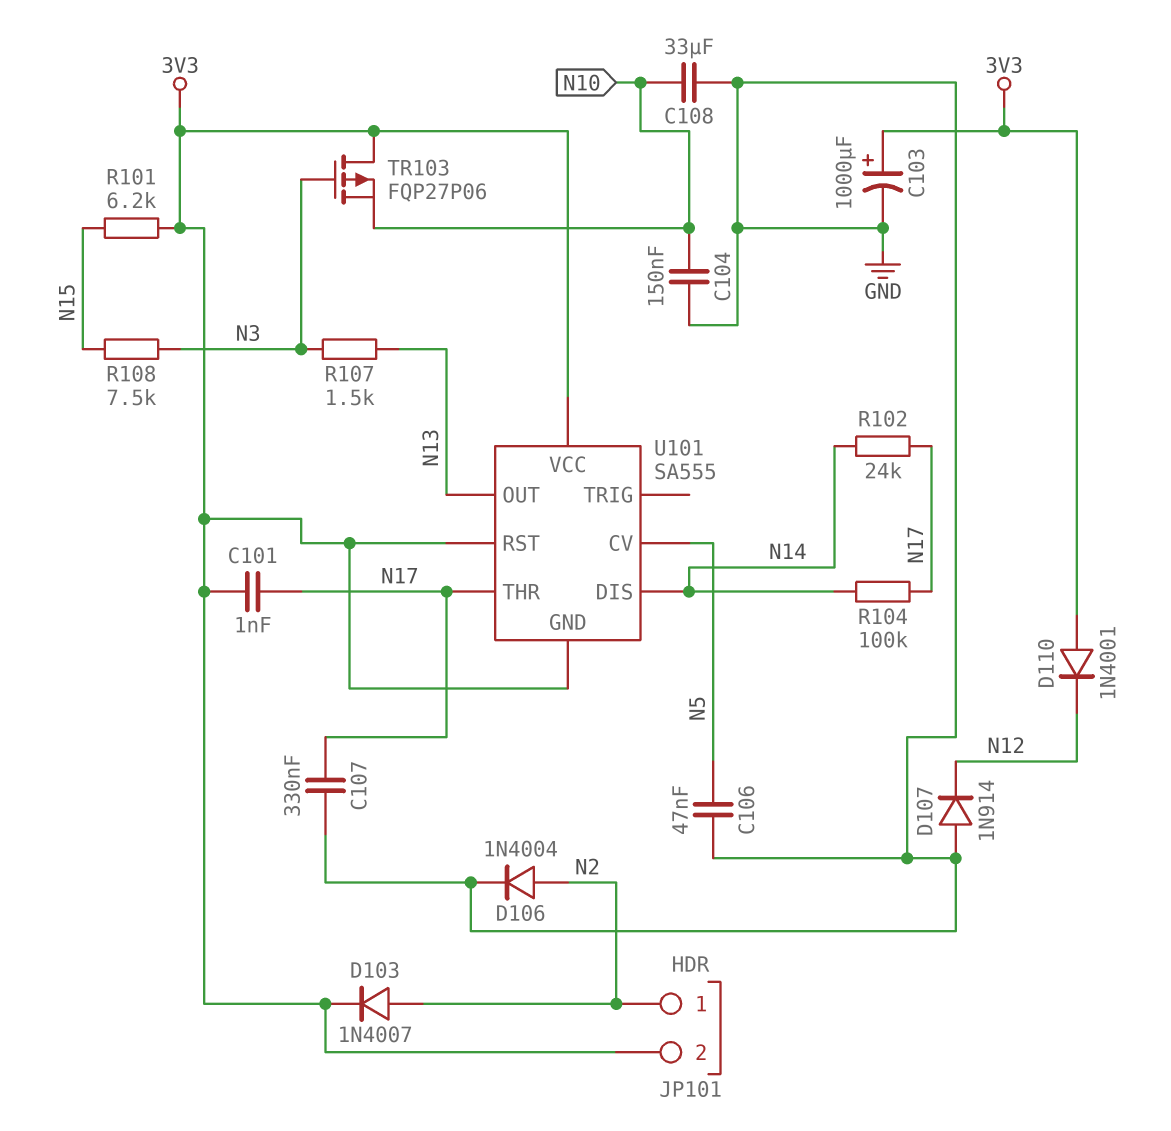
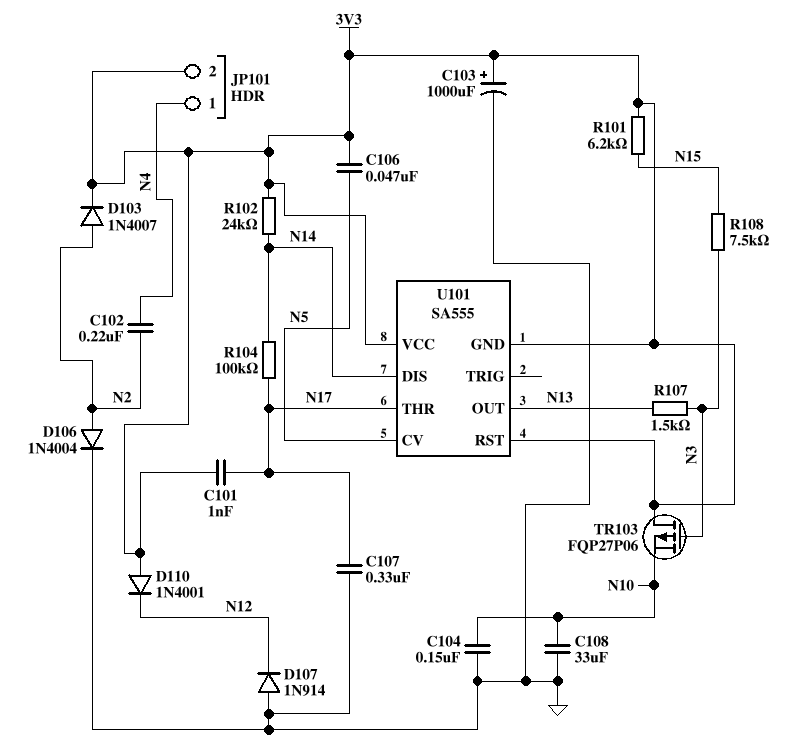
C102: none -> 220nF (N2, N4)
C106: 47nF (GND, N5) -> 47nF (3V3, N5)
JP101 pin 1: N2 -> N4
R102: 24k (N14, N17) -> 24k (3V3, N14)

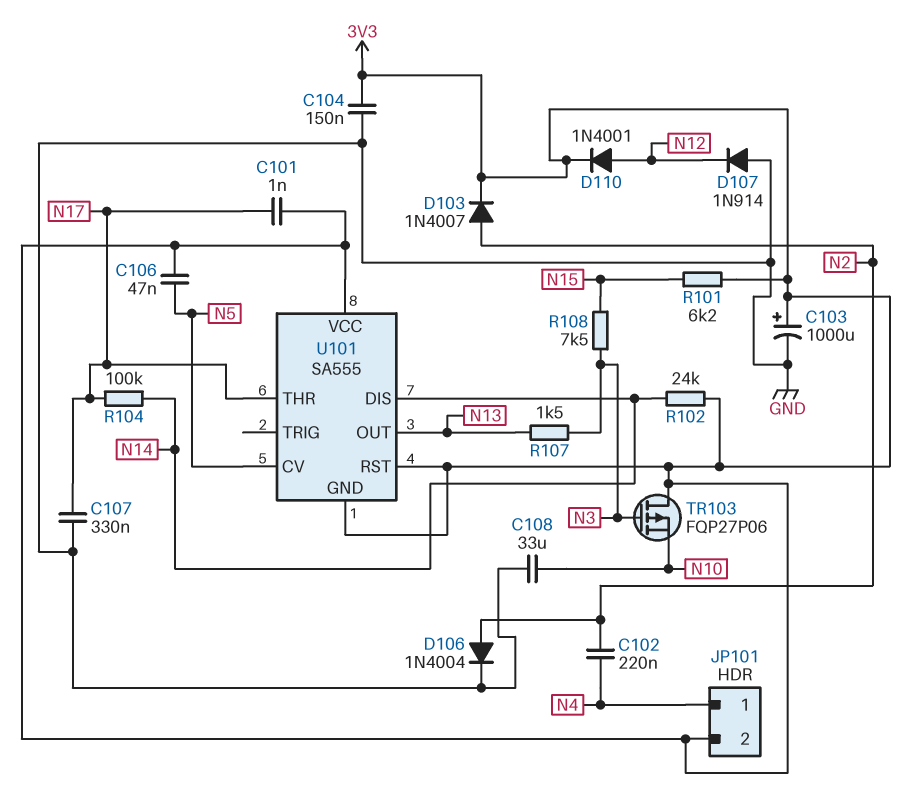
C104: 150nF (GND, N10) -> 150nF (3V3, GND)
D110: diode 1N4001 (A 3V3, K N12) -> diode 1N4001 (A N12, K 3V3)

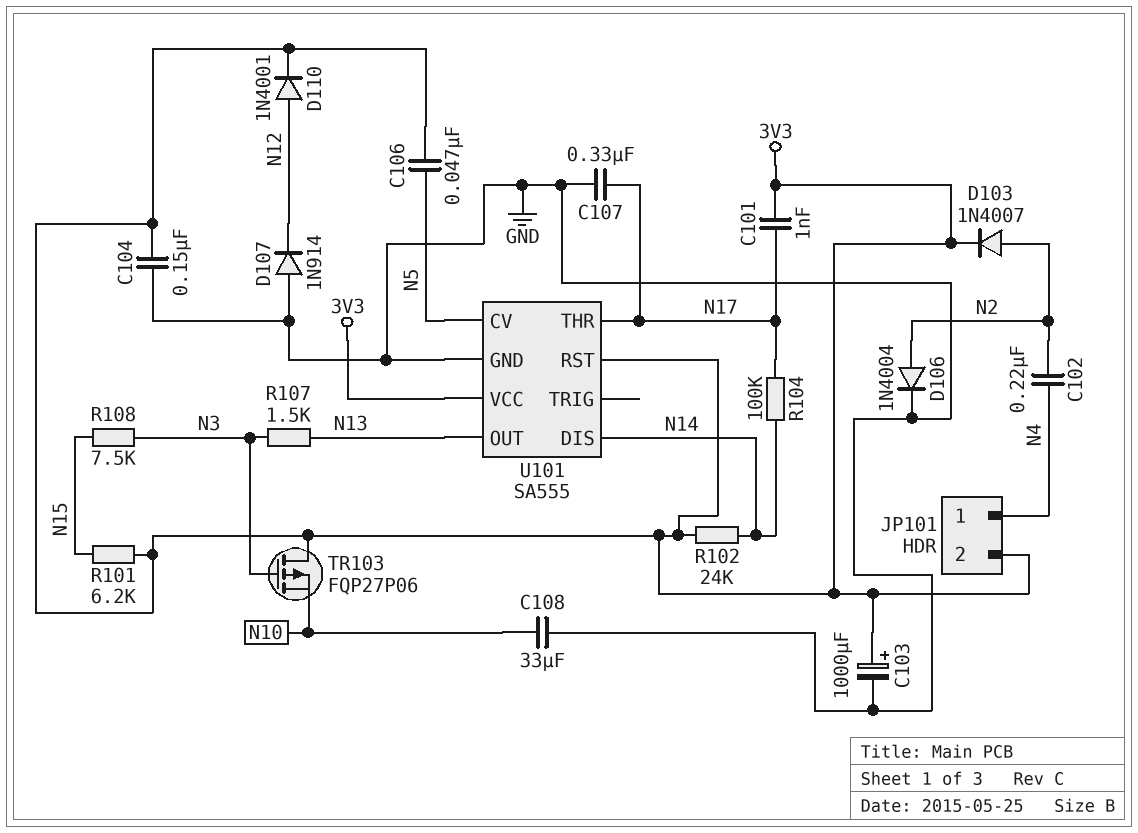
U101 pin GND: 3V3 -> GND

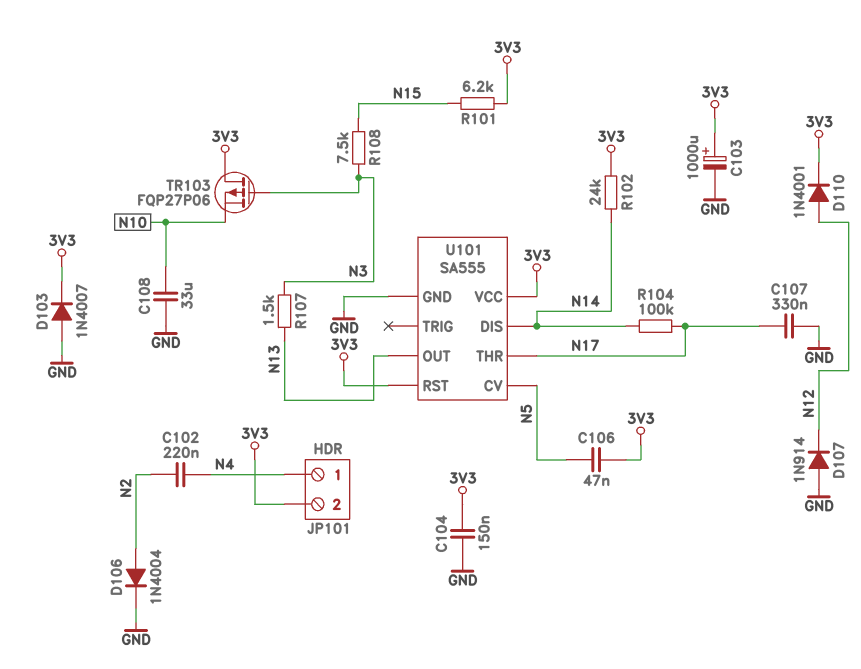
C101: 1nF (3V3, N17) -> none
D103: diode 1N4007 (A N2, K 3V3) -> diode 1N4007 (A GND, K 3V3)

